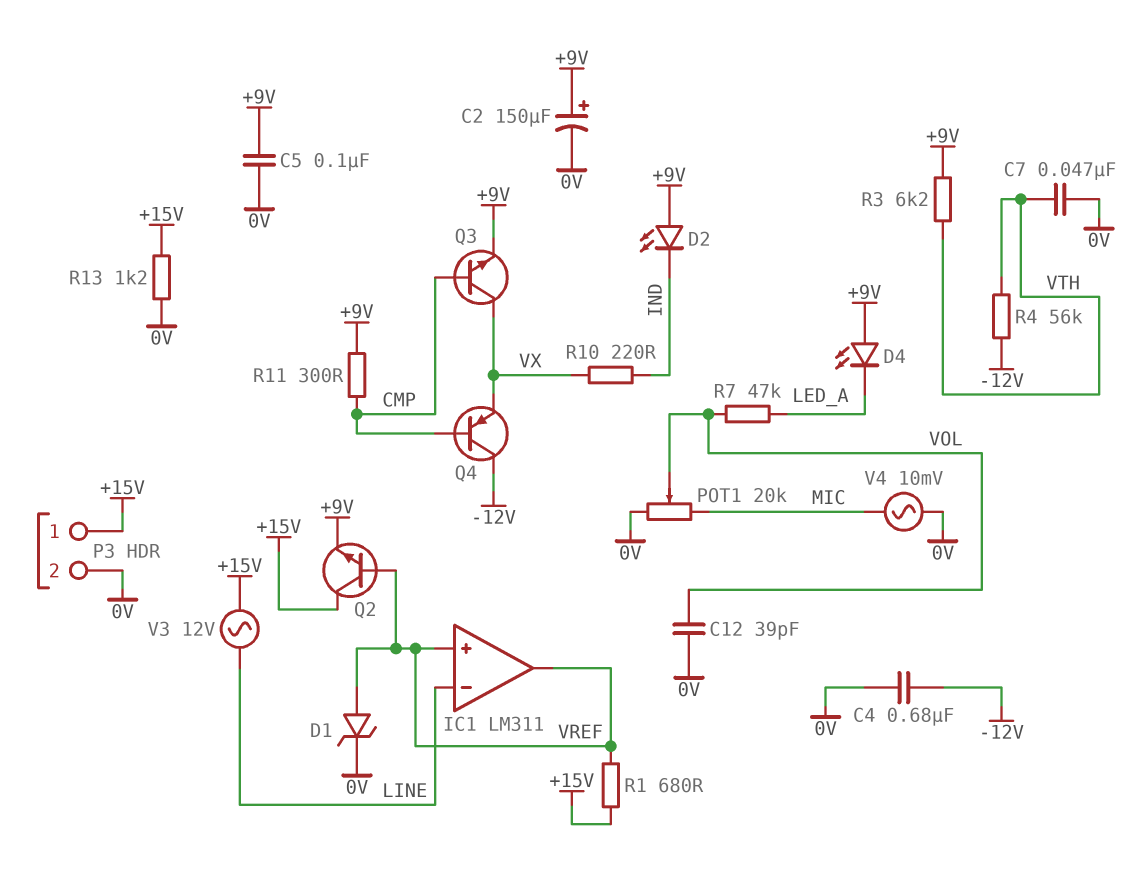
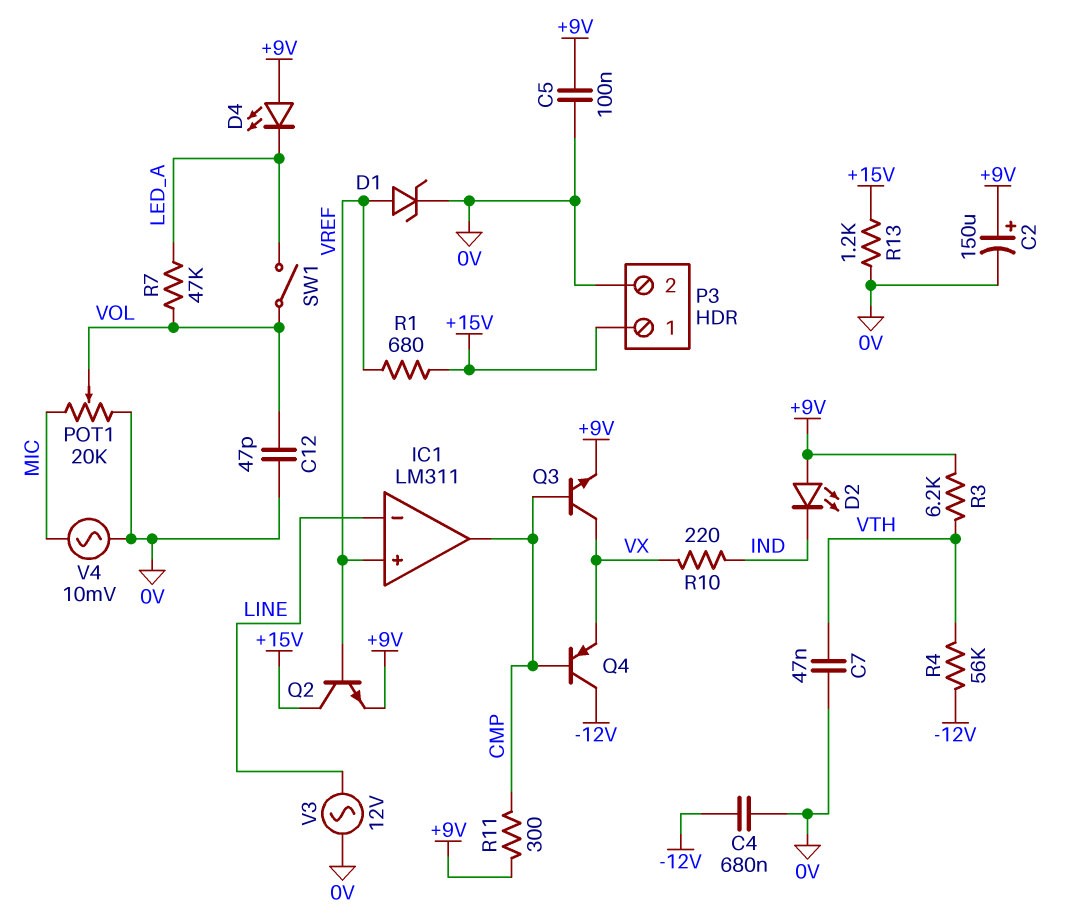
C12: 39pF (0V, VOL) -> 47pF (0V, VOL)
IC1 pin out: VREF -> CMP
SW1: none -> switch (LED_A, VOL)
V3: AC 12V (+15V, LINE) -> AC 12V (0V, LINE)

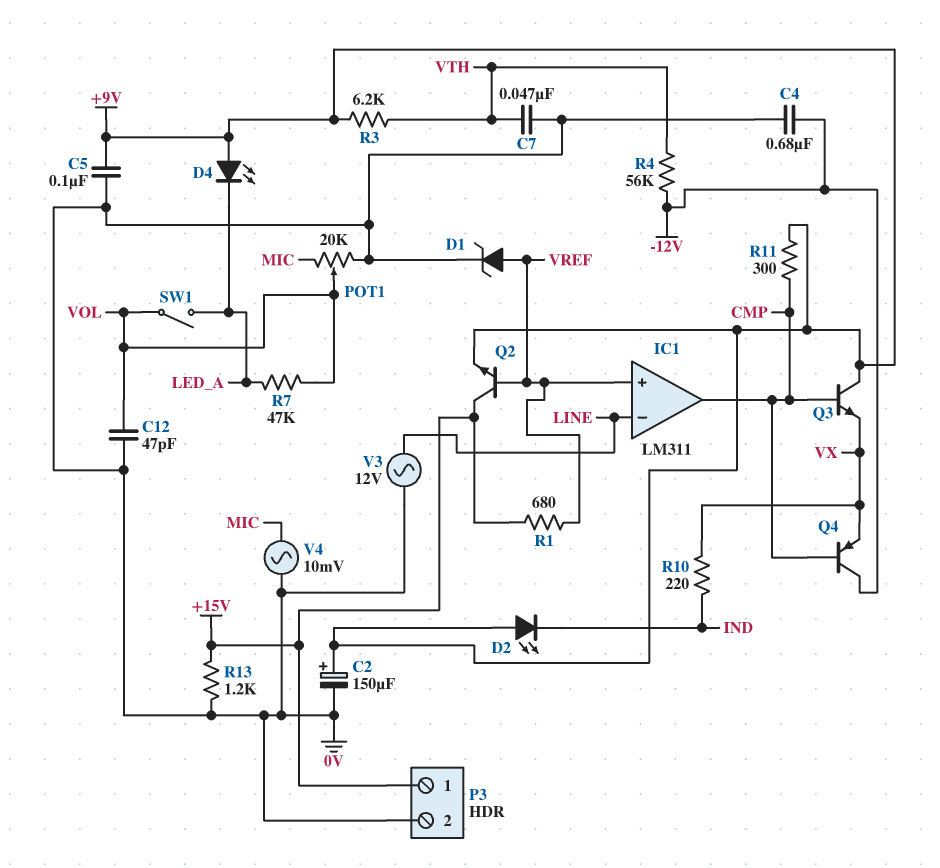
Q3: NPN (B CMP, C VX, E +9V) -> NPN (B CMP, C +9V, E VX)

